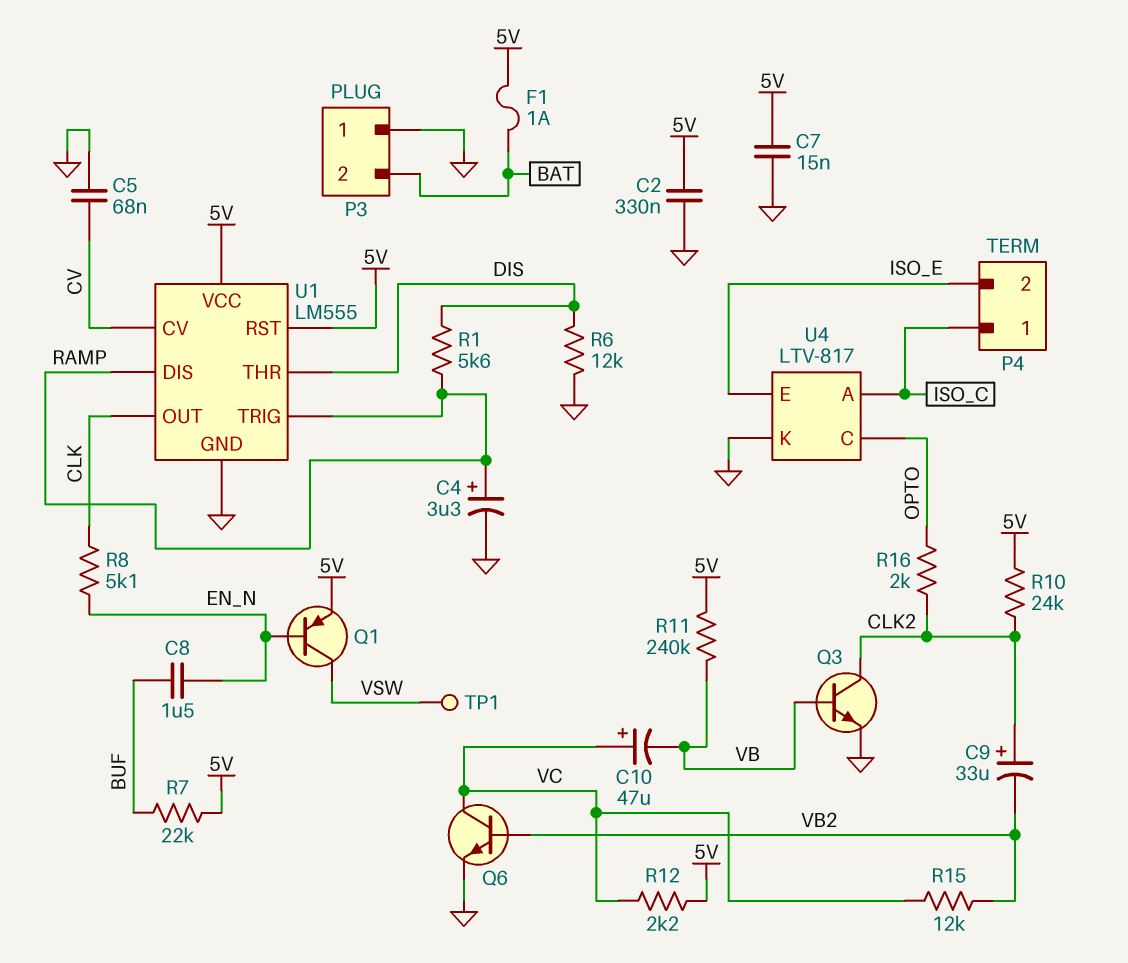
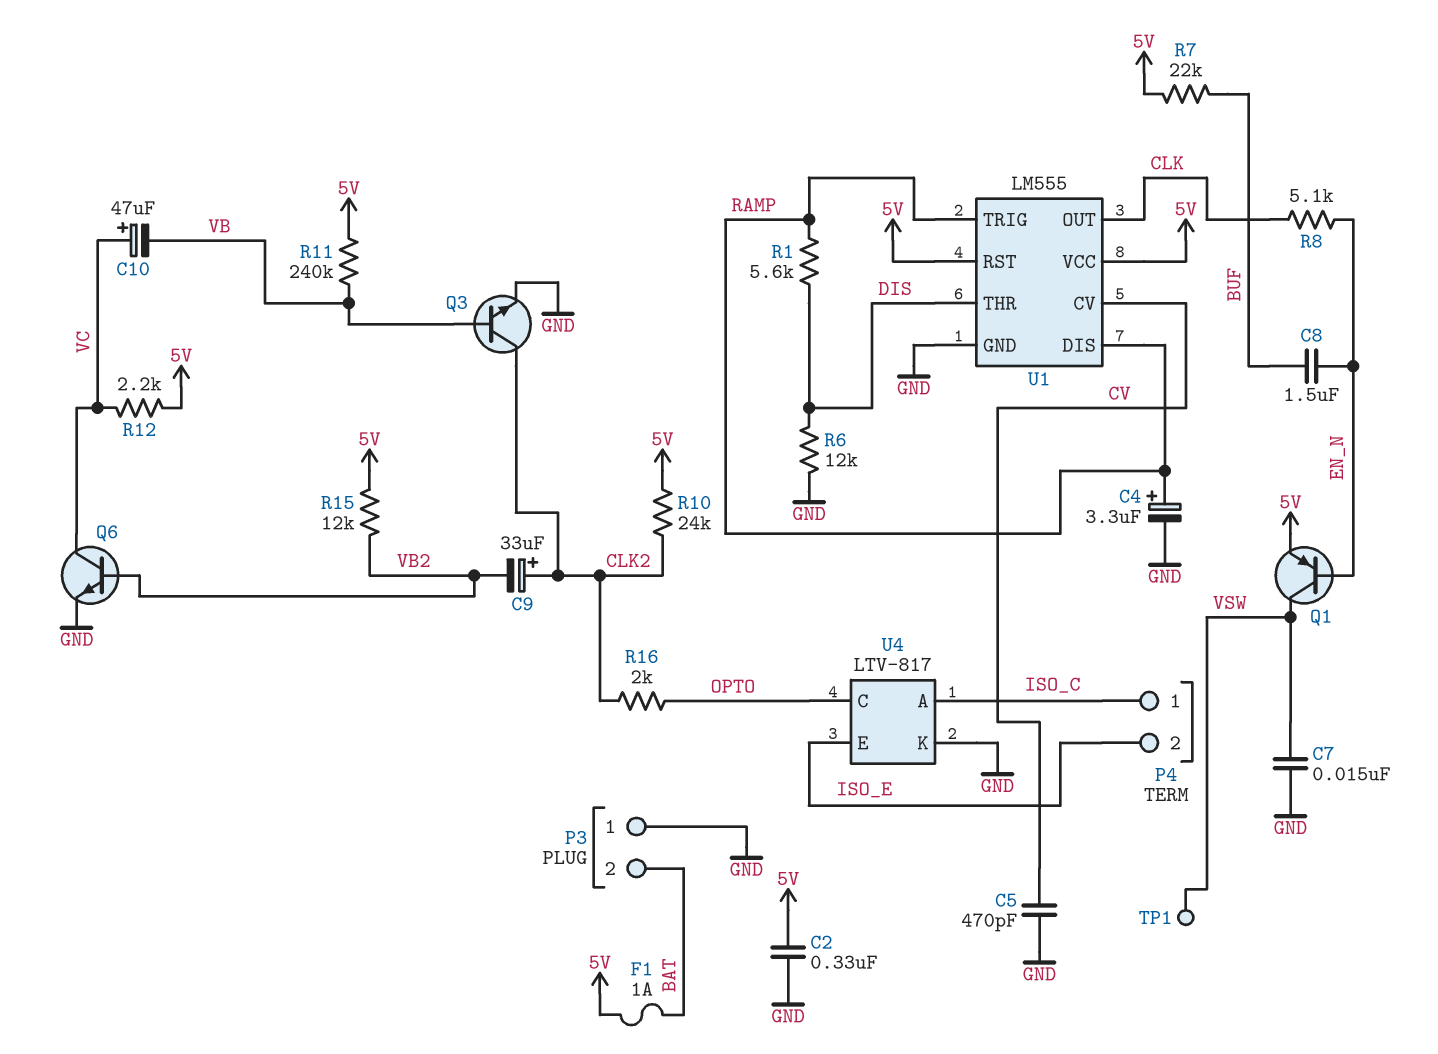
C5: 68nF (CV, GND) -> 470pF (CV, GND)
C7: 15nF (5V, GND) -> 15nF (GND, VSW)
R15: 12k (VB2, VC) -> 12k (5V, VB2)

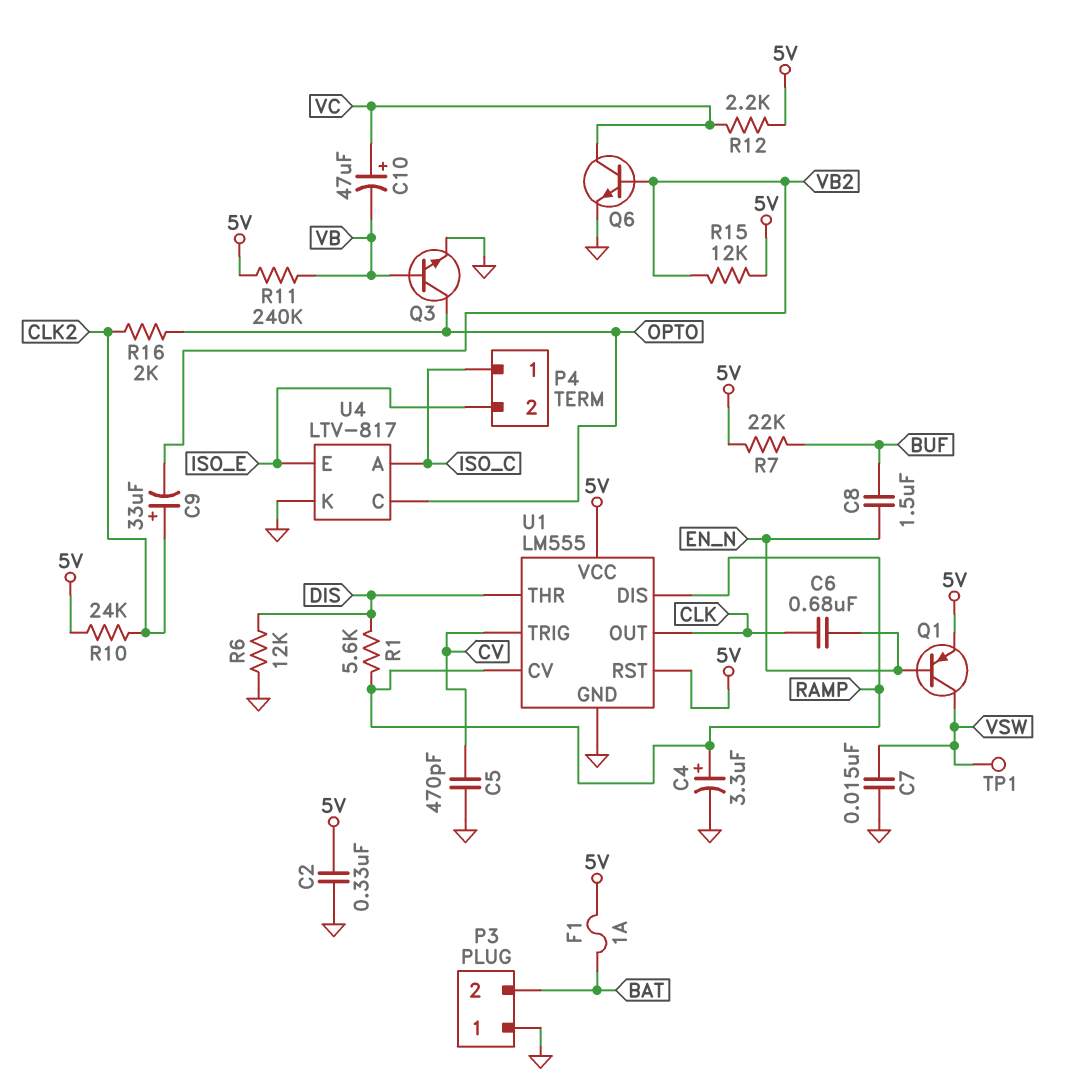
C6: none -> 680nF (CLK, EN_N)
Q3: NPN (B VB, C CLK2, E GND) -> NPN (B VB, C OPTO, E GND)
R8: 5.1k (CLK, EN_N) -> none
U1 pin CV: CV -> RAMP
U1 pin TRIG: RAMP -> CV

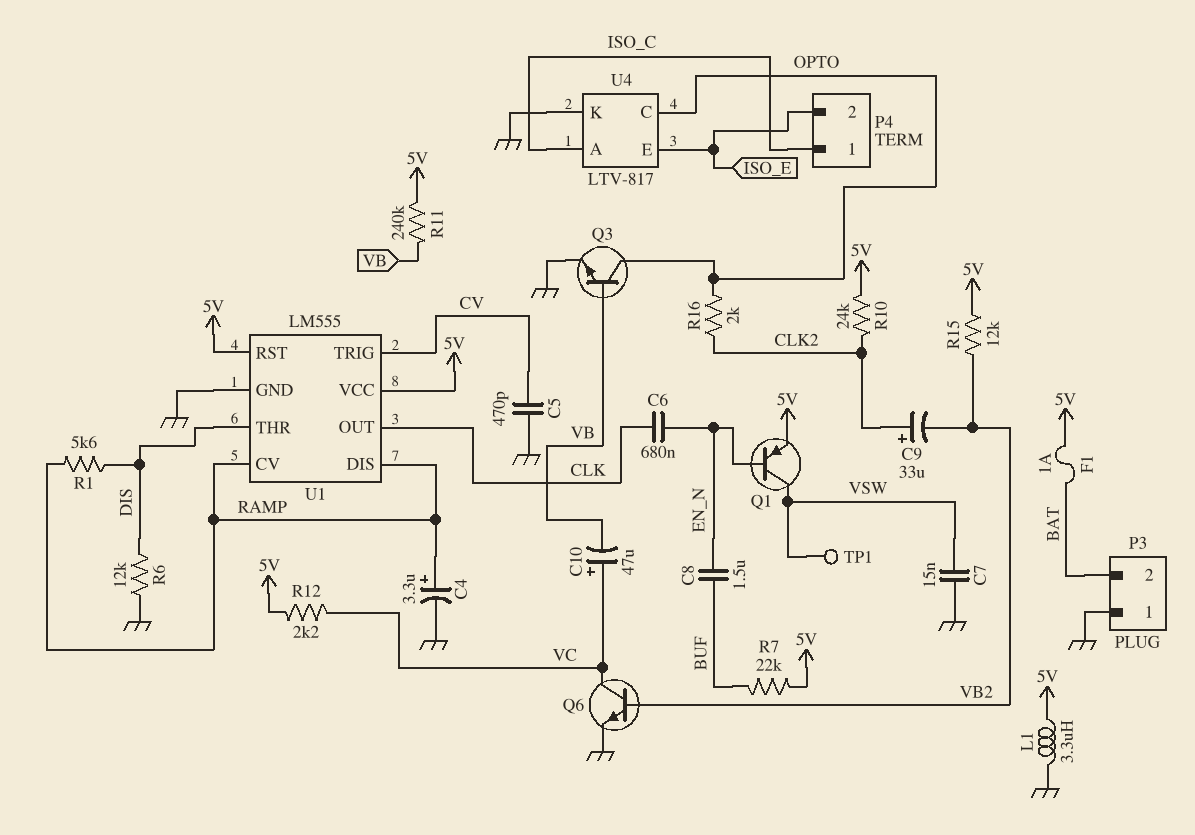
C2: 330nF (5V, GND) -> none
L1: none -> 3.3uH (5V, GND)

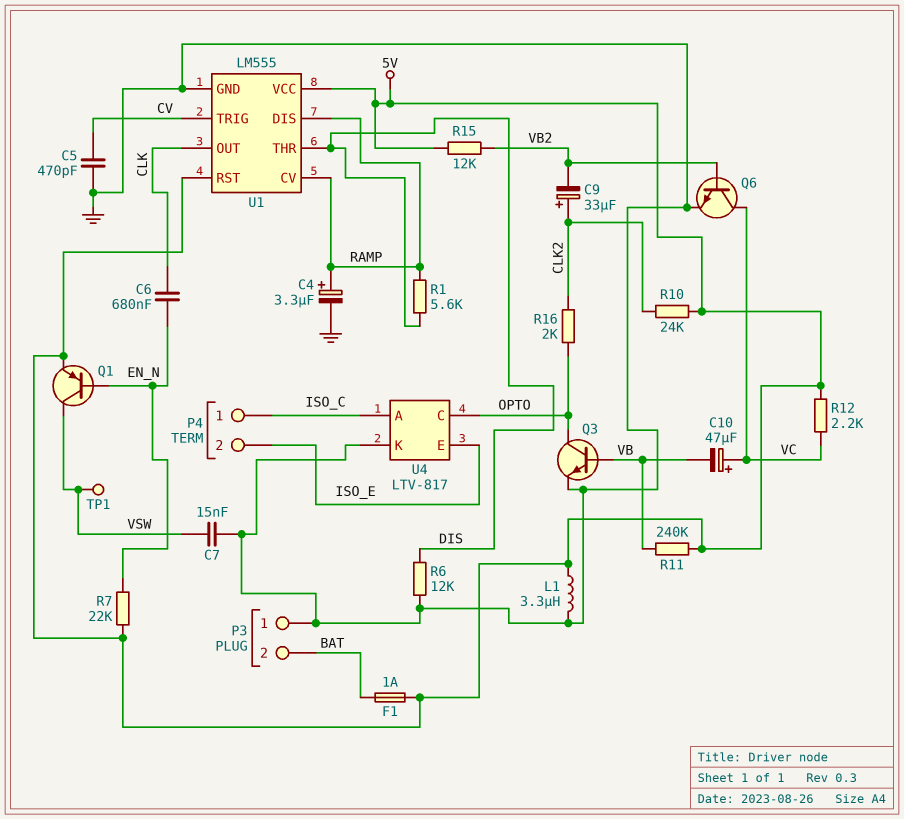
C8: 1.5uF (BUF, EN_N) -> none
R7: 22k (5V, BUF) -> 22k (5V, EN_N)

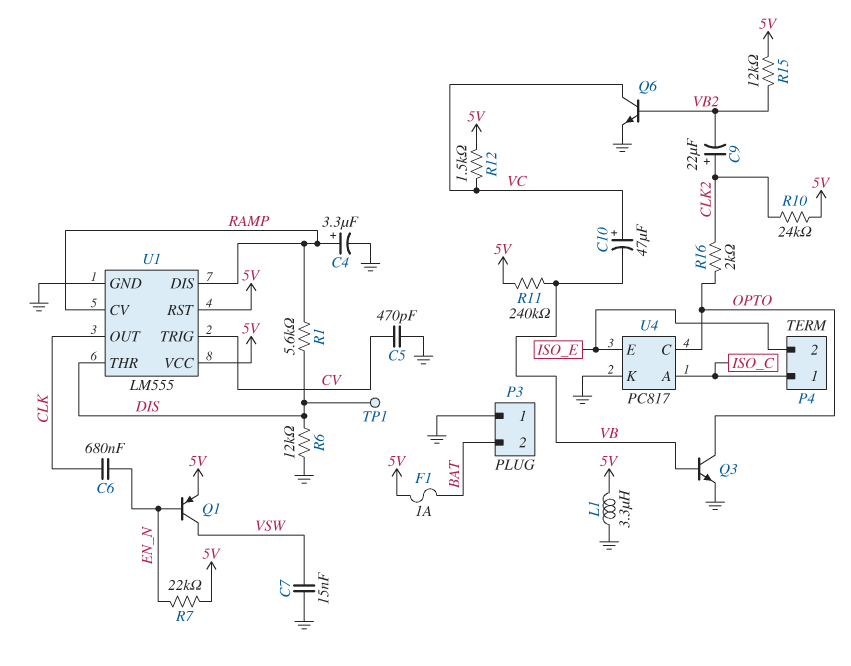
C9: 33uF (plus CLK2, minus VB2) -> 22uF (plus CLK2, minus VB2)
R12: 2.2k (5V, VC) -> 1.5k (5V, VC)
TP1: test point (VSW) -> test point (DIS)
U4: LTV-817 -> PC817

